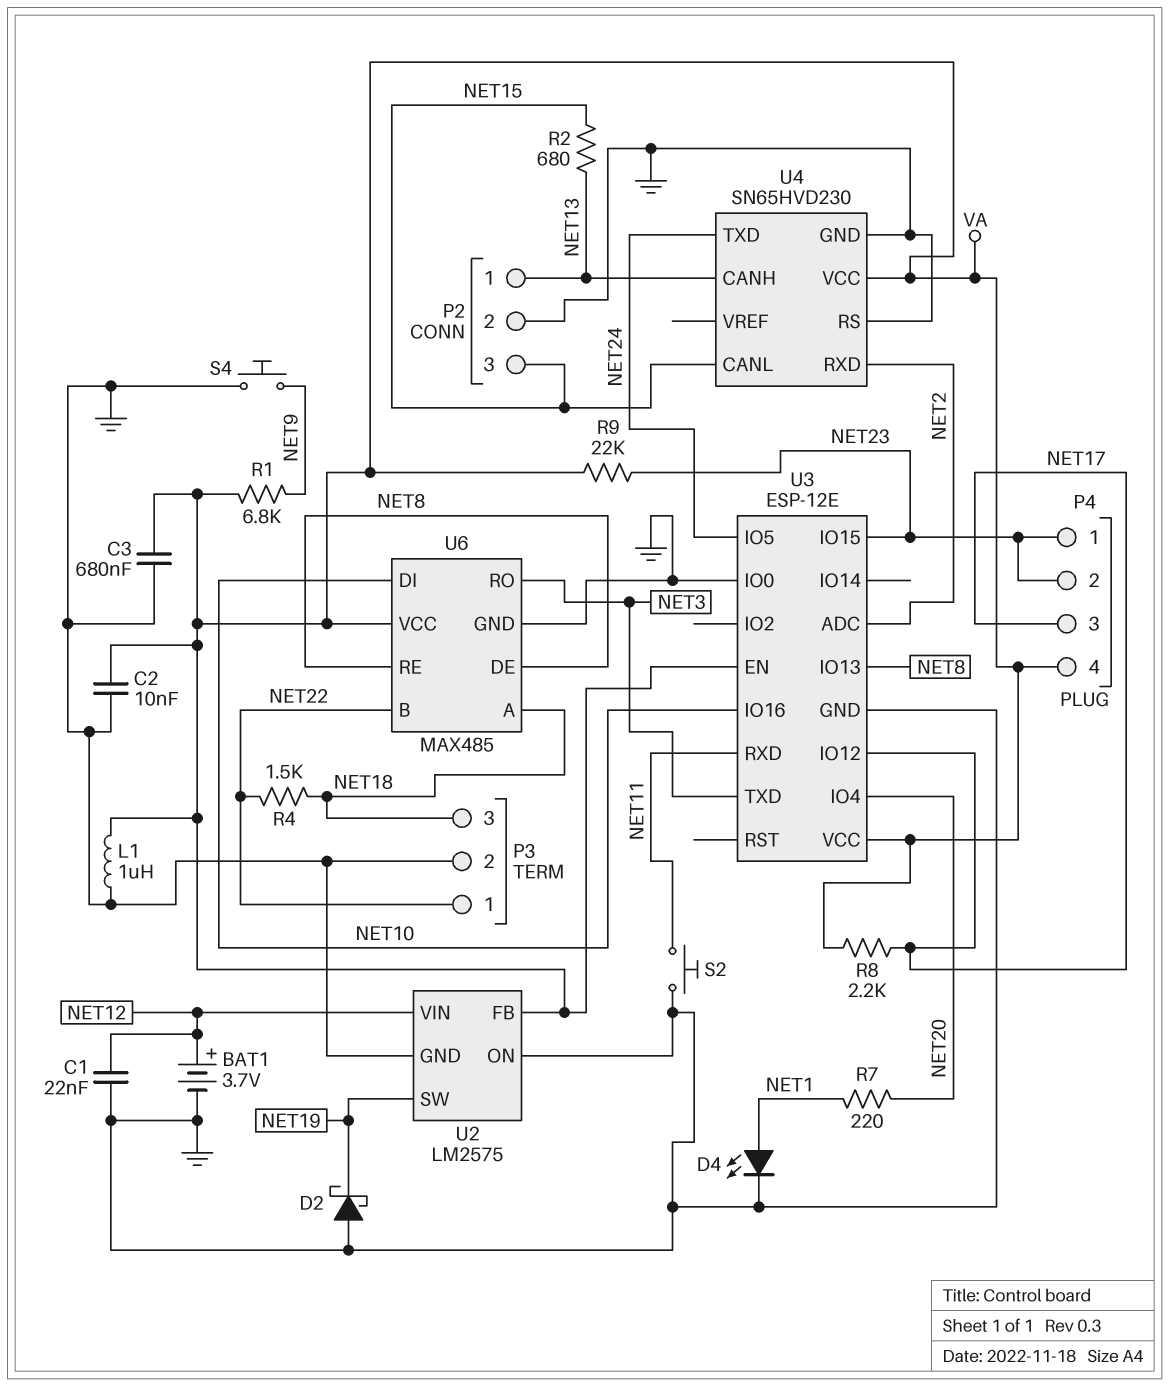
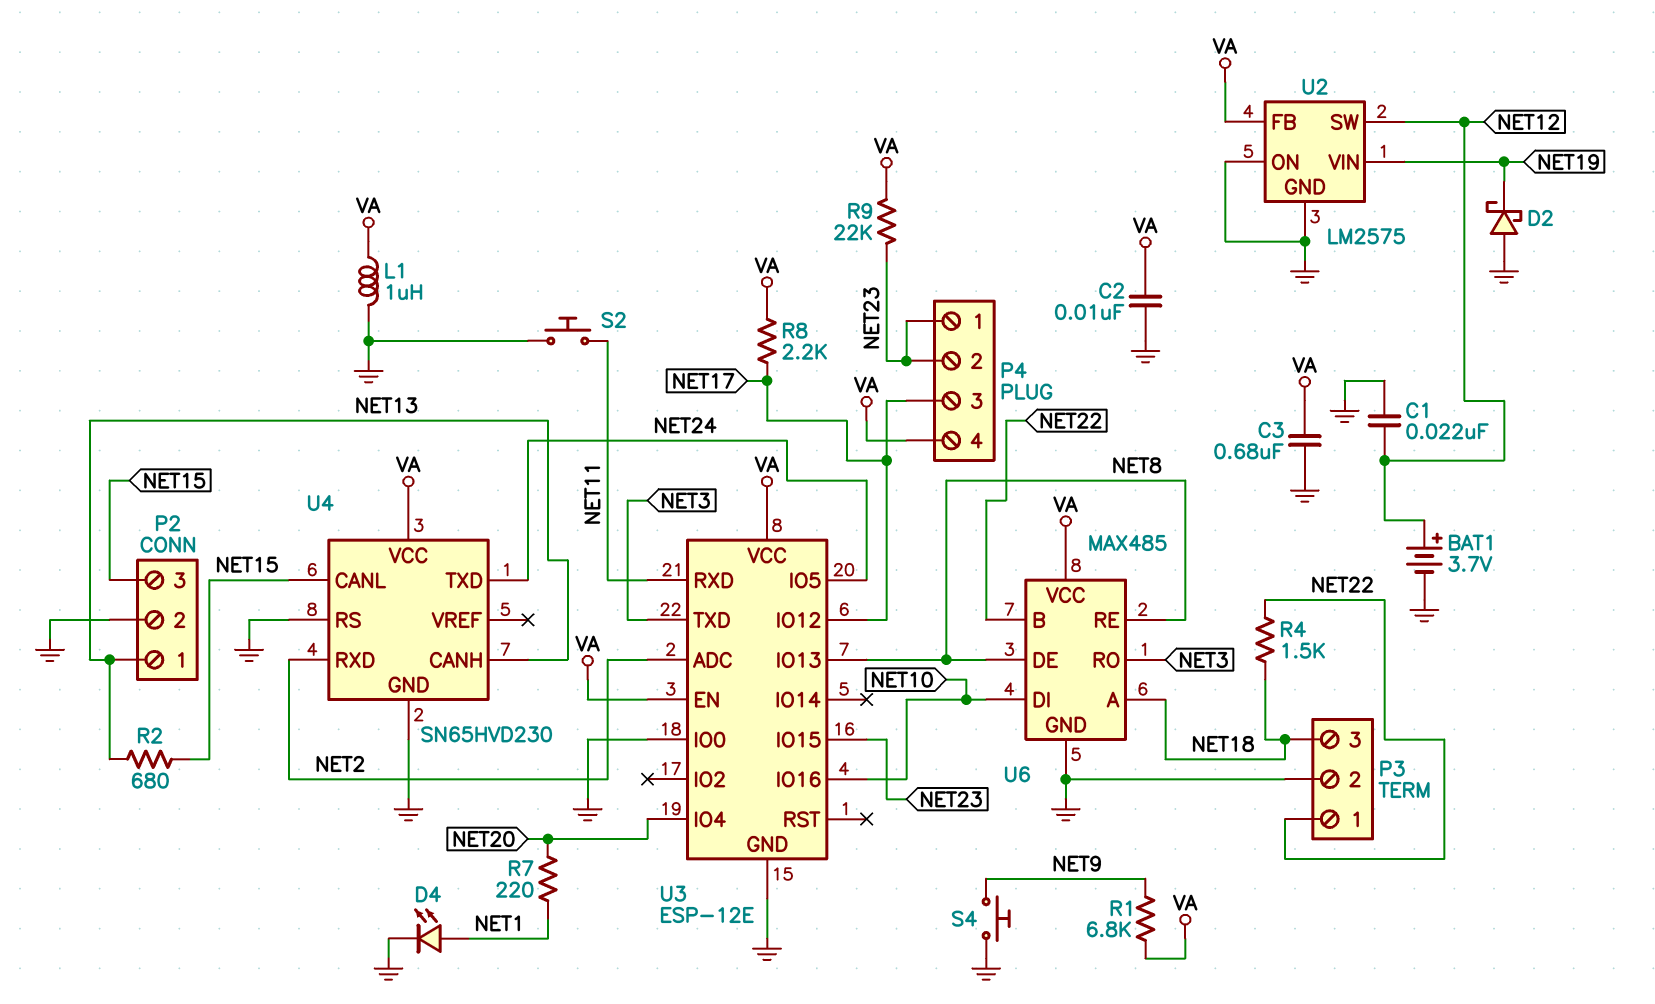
U2 pin SW: NET19 -> NET12
U2 pin VIN: NET12 -> NET19

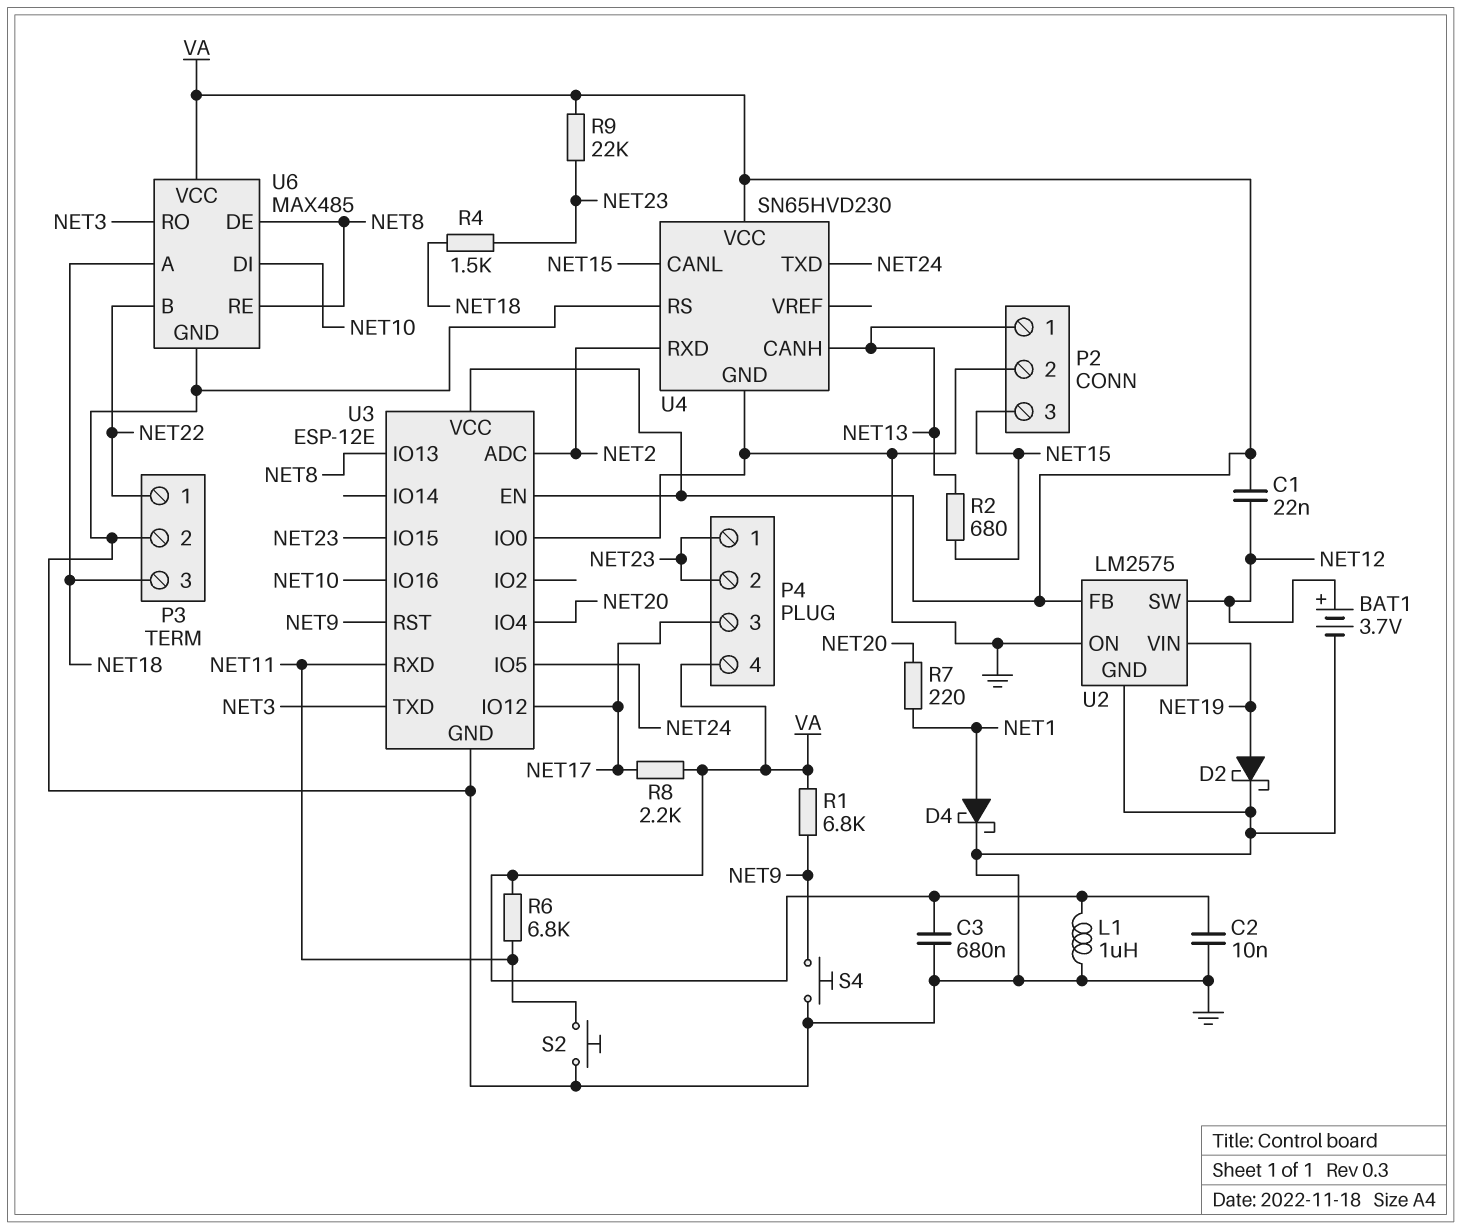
C1: 22nF (GND, NET12) -> 22nF (NET12, VA)
D2: schottky (A GND, K NET19) -> schottky (A NET19, K GND)
D4: LED (A NET1, K GND) -> schottky (A NET1, K GND)
R4: 1.5k (NET18, NET22) -> 1.5k (NET18, NET23)
R6: none -> 6.8k (NET11, VA)
U3 pin RST: none -> NET9

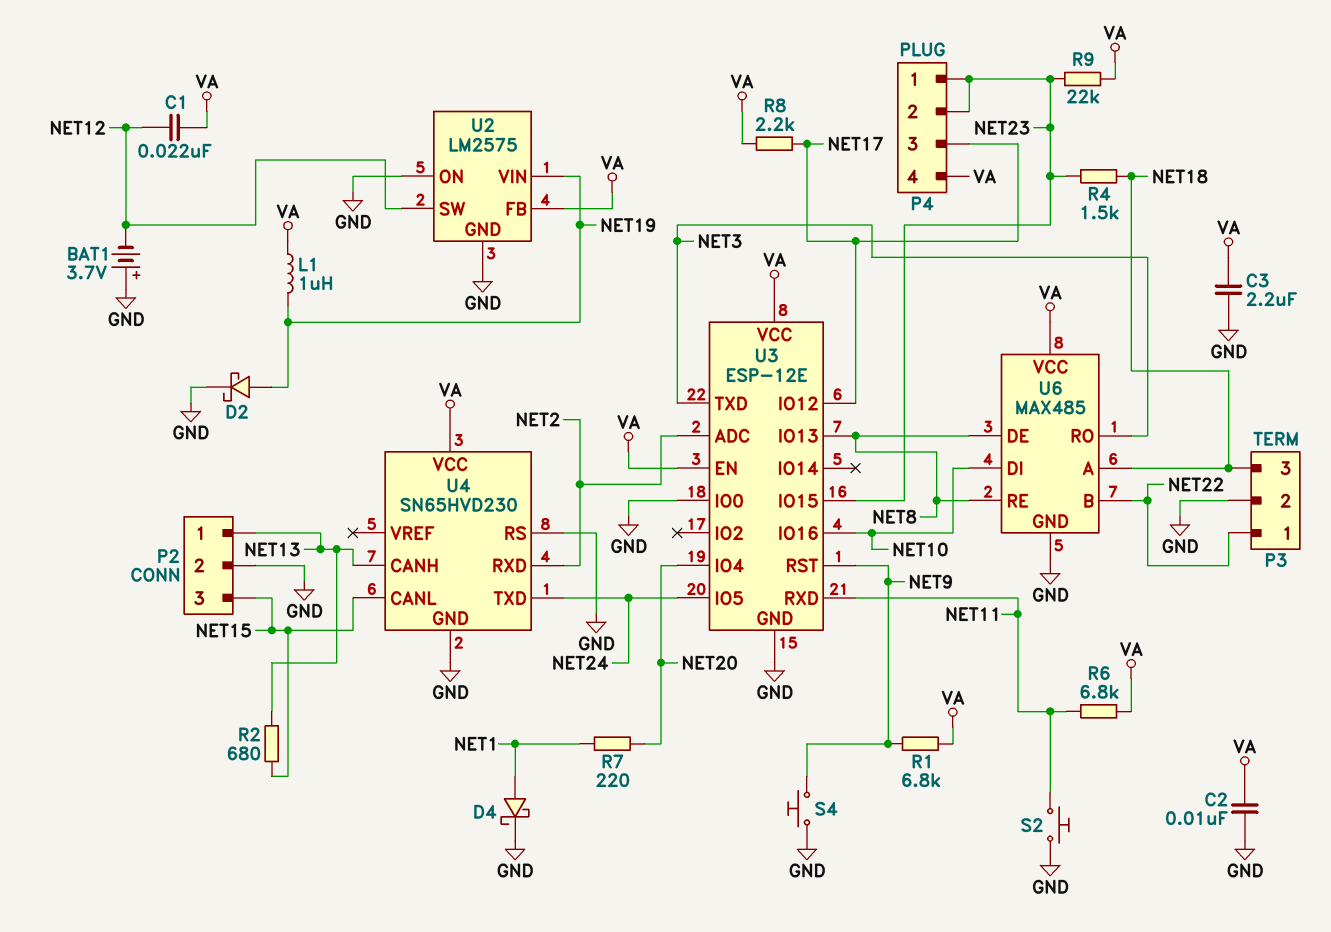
BAT1: 3.7V (plus NET12, minus GND) -> 3.7V (plus GND, minus NET12)
C3: 680nF (GND, VA) -> 2.2uF (GND, VA)
L1: 1uH (GND, VA) -> 1uH (NET19, VA)

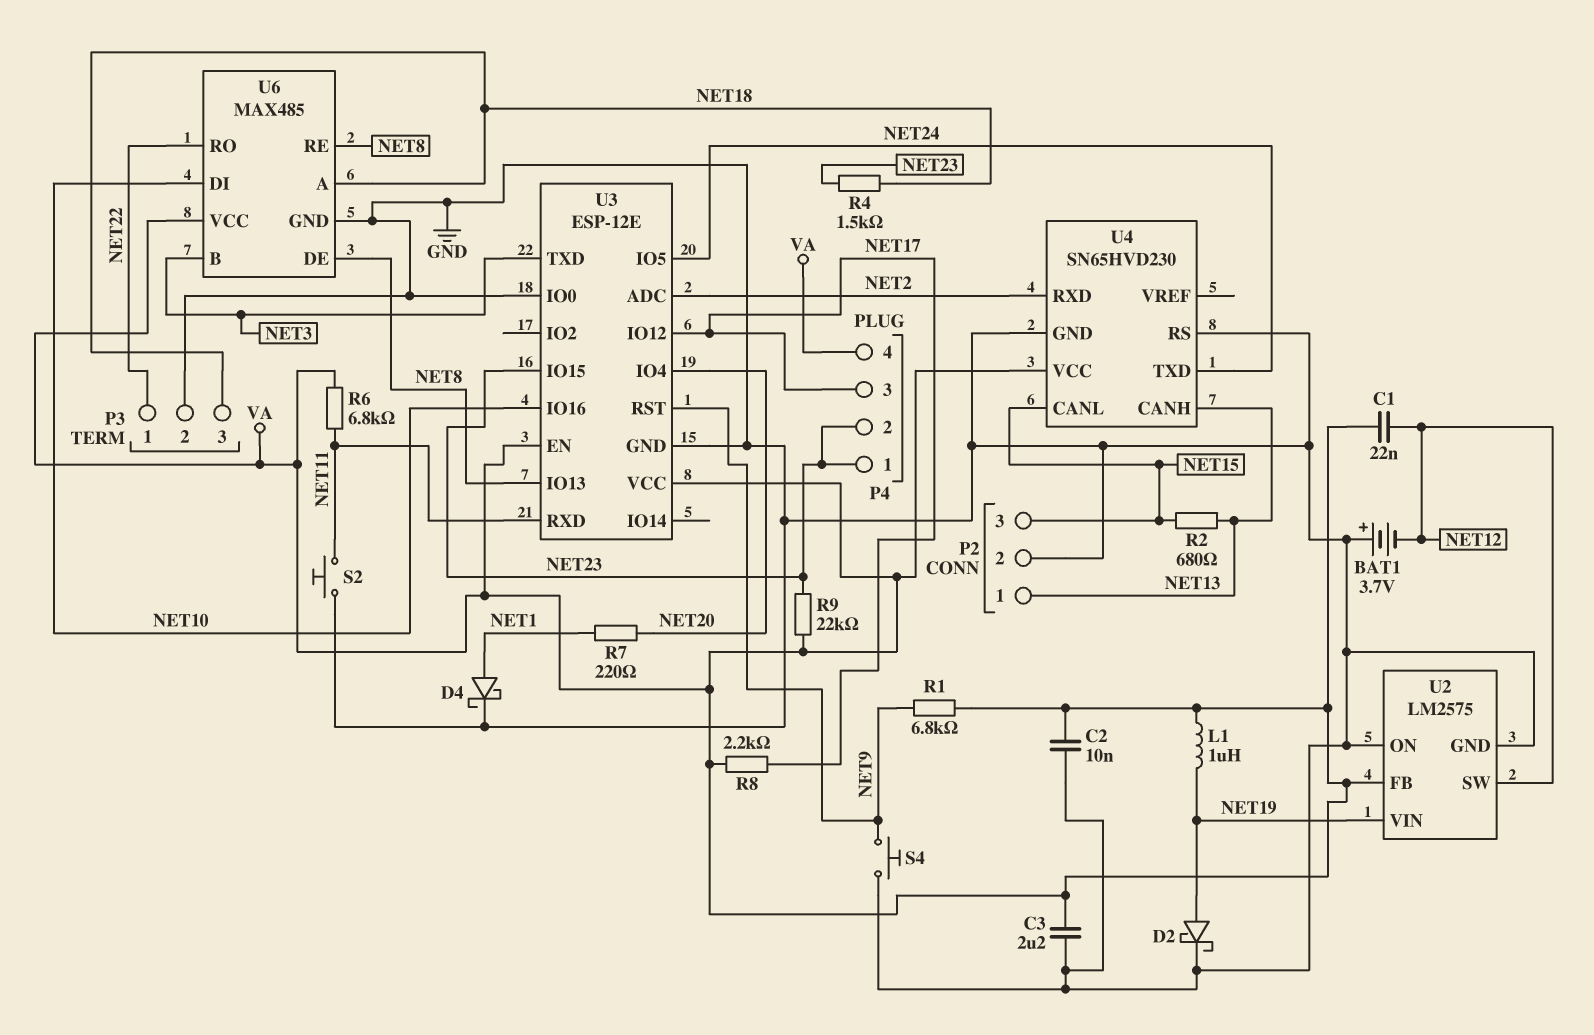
U6 pin B: NET22 -> NET3
U6 pin RO: NET3 -> NET22

